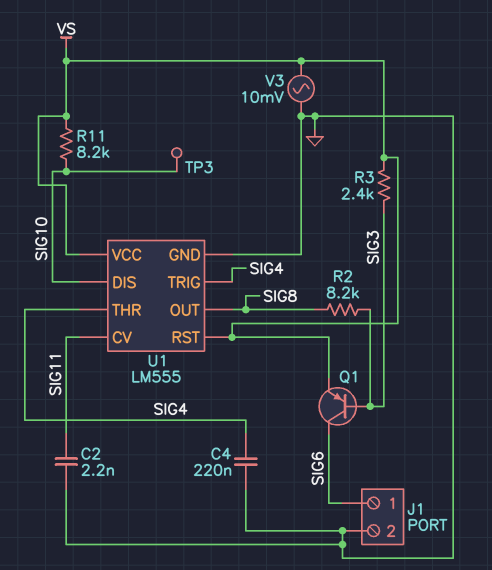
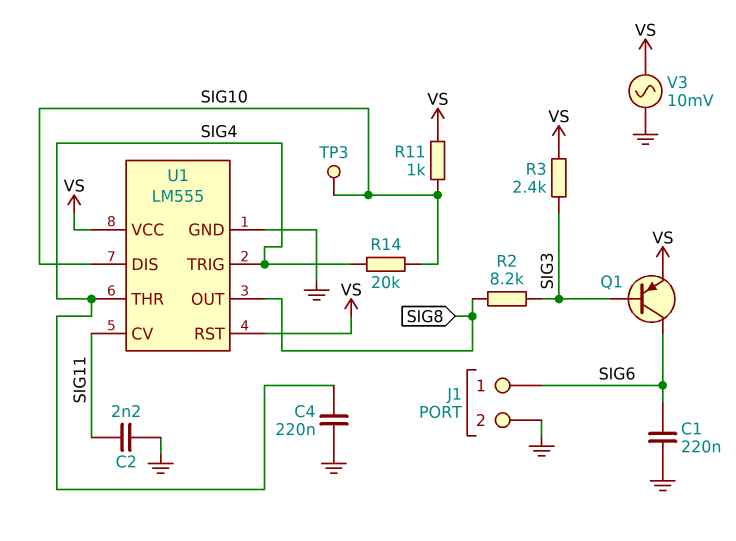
C1: none -> 220nF (GND, SIG6)
R11: 8.2k (SIG10, VS) -> 1k (SIG10, VS)
R14: none -> 20k (SIG4, SIG10)

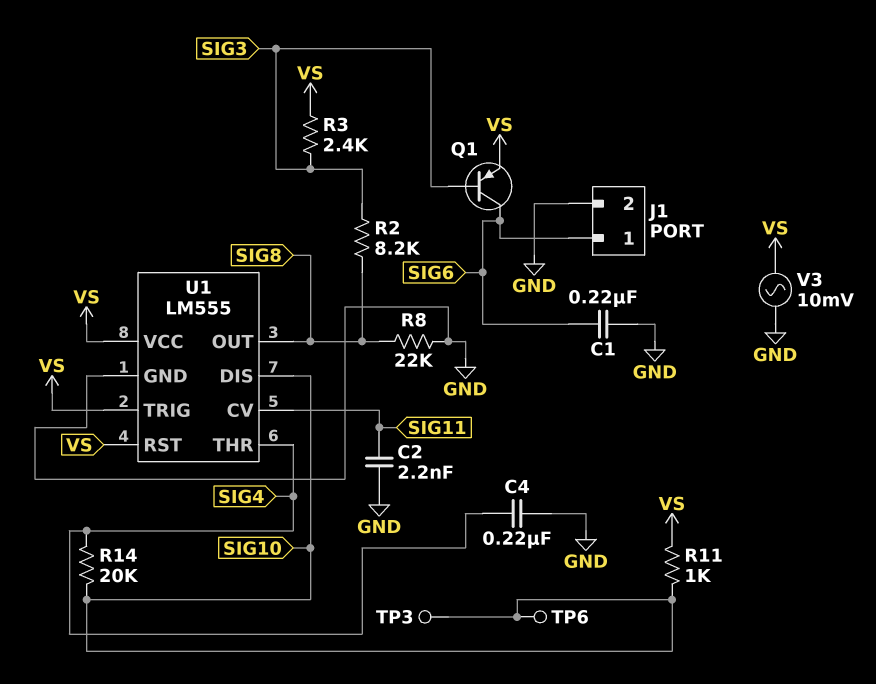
R8: none -> 22k (GND, SIG8)
TP6: none -> test point (SIG10)
U1 pin TRIG: SIG4 -> VS

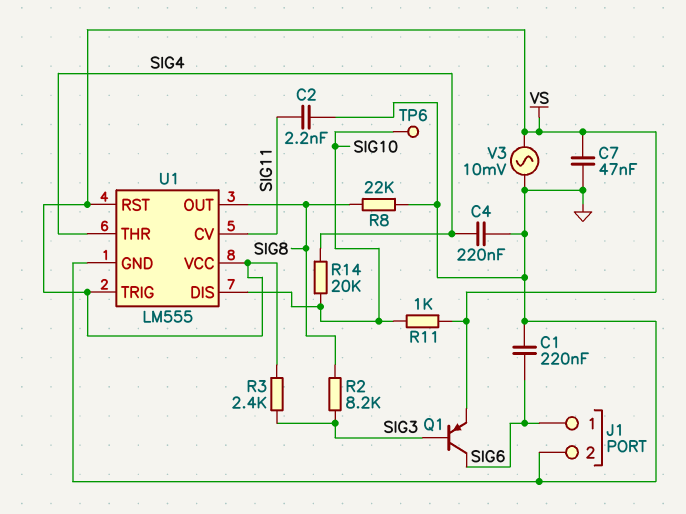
C7: none -> 47nF (GND, VS)
TP3: test point (SIG10) -> none

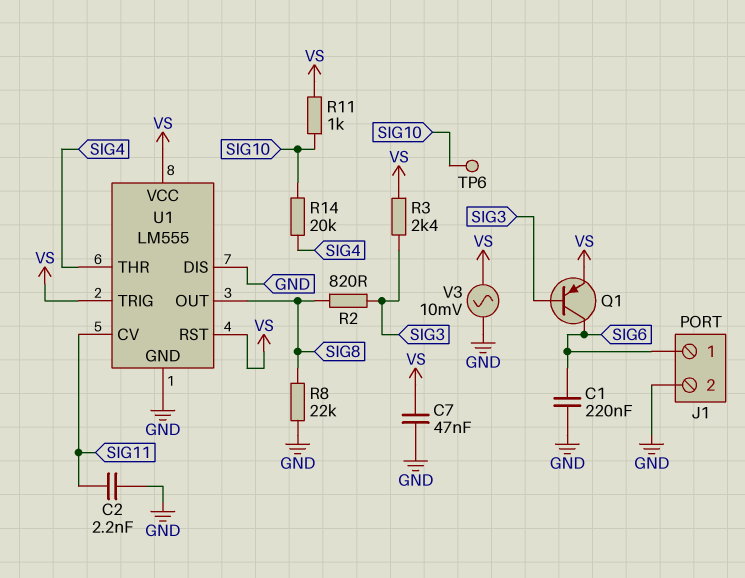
C4: 220nF (GND, SIG4) -> none
R2: 8.2k (SIG3, SIG8) -> 820 (SIG3, SIG8)
U1 pin DIS: SIG10 -> GND

